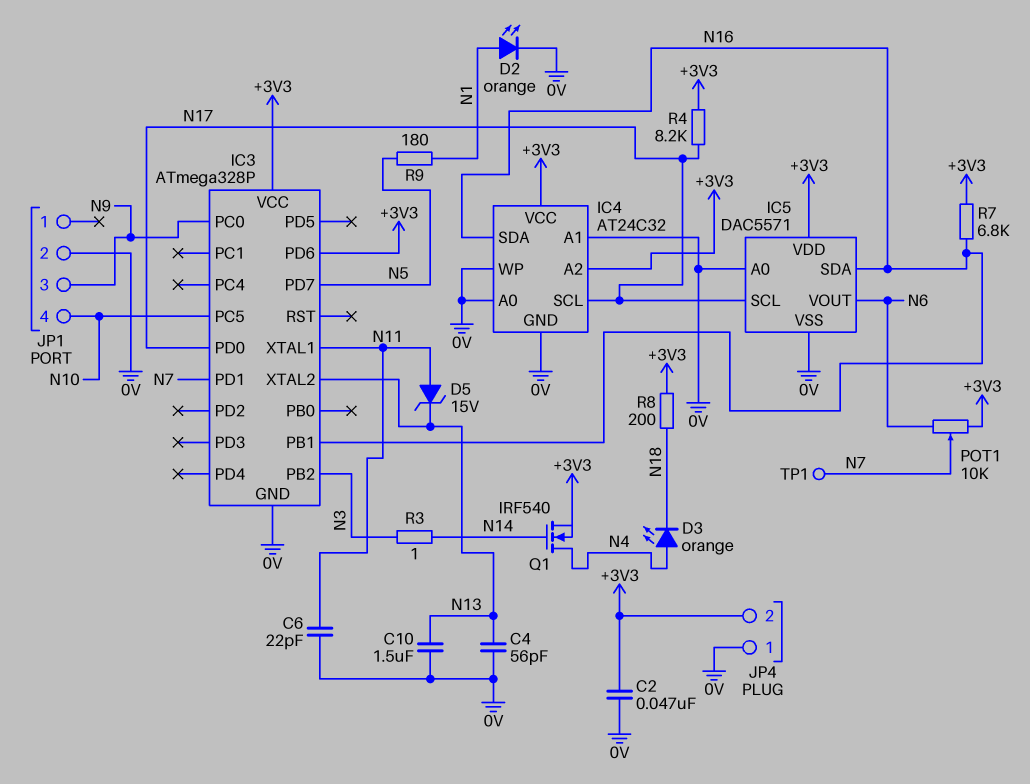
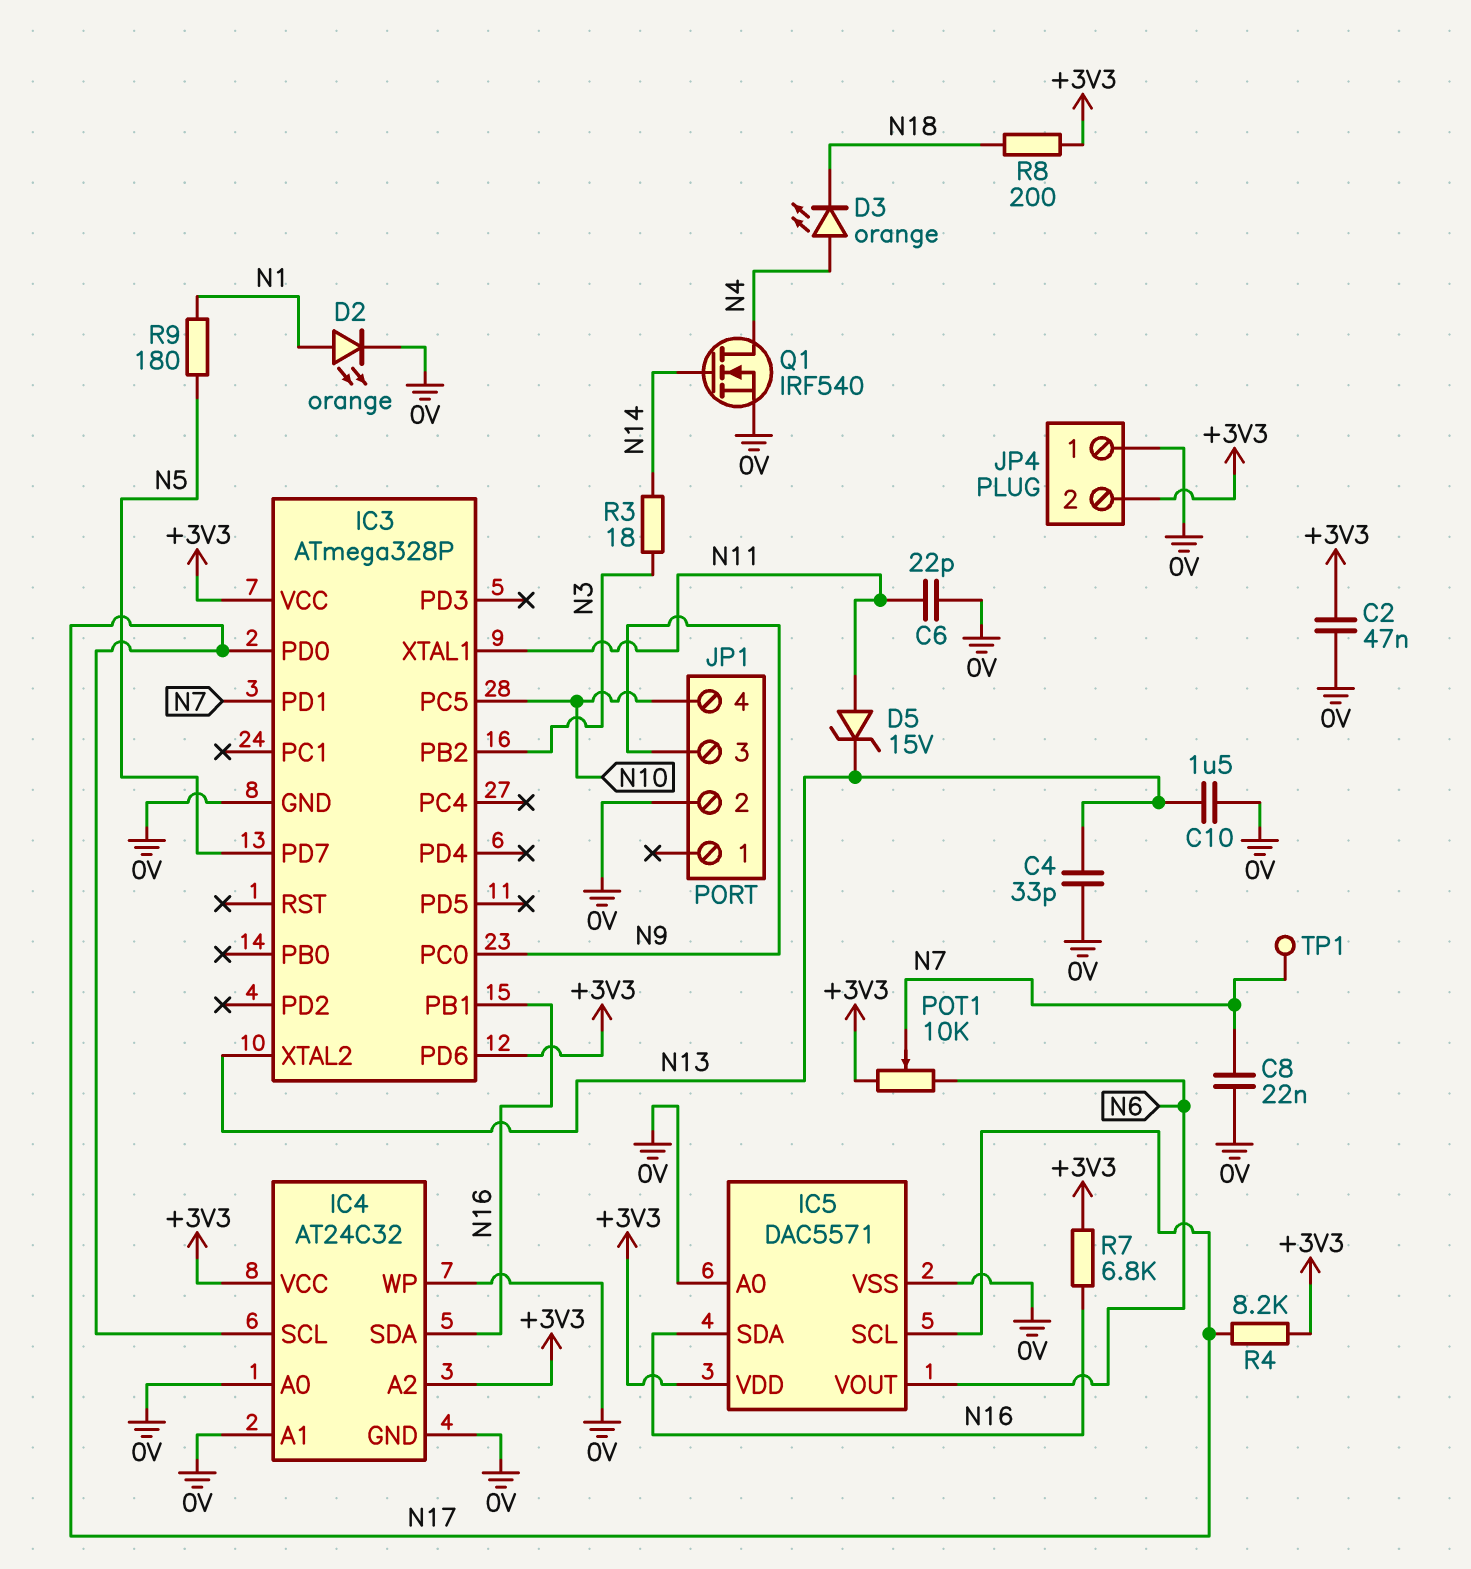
C4: 56pF (0V, N13) -> 33pF (0V, N13)
C8: none -> 22nF (0V, N7)
Q1: NMOS IRF540 (G N14, D N4, S +3V3) -> NMOS IRF540 (G N14, D N4, S 0V)
R3: 1 (N3, N14) -> 18 (N3, N14)

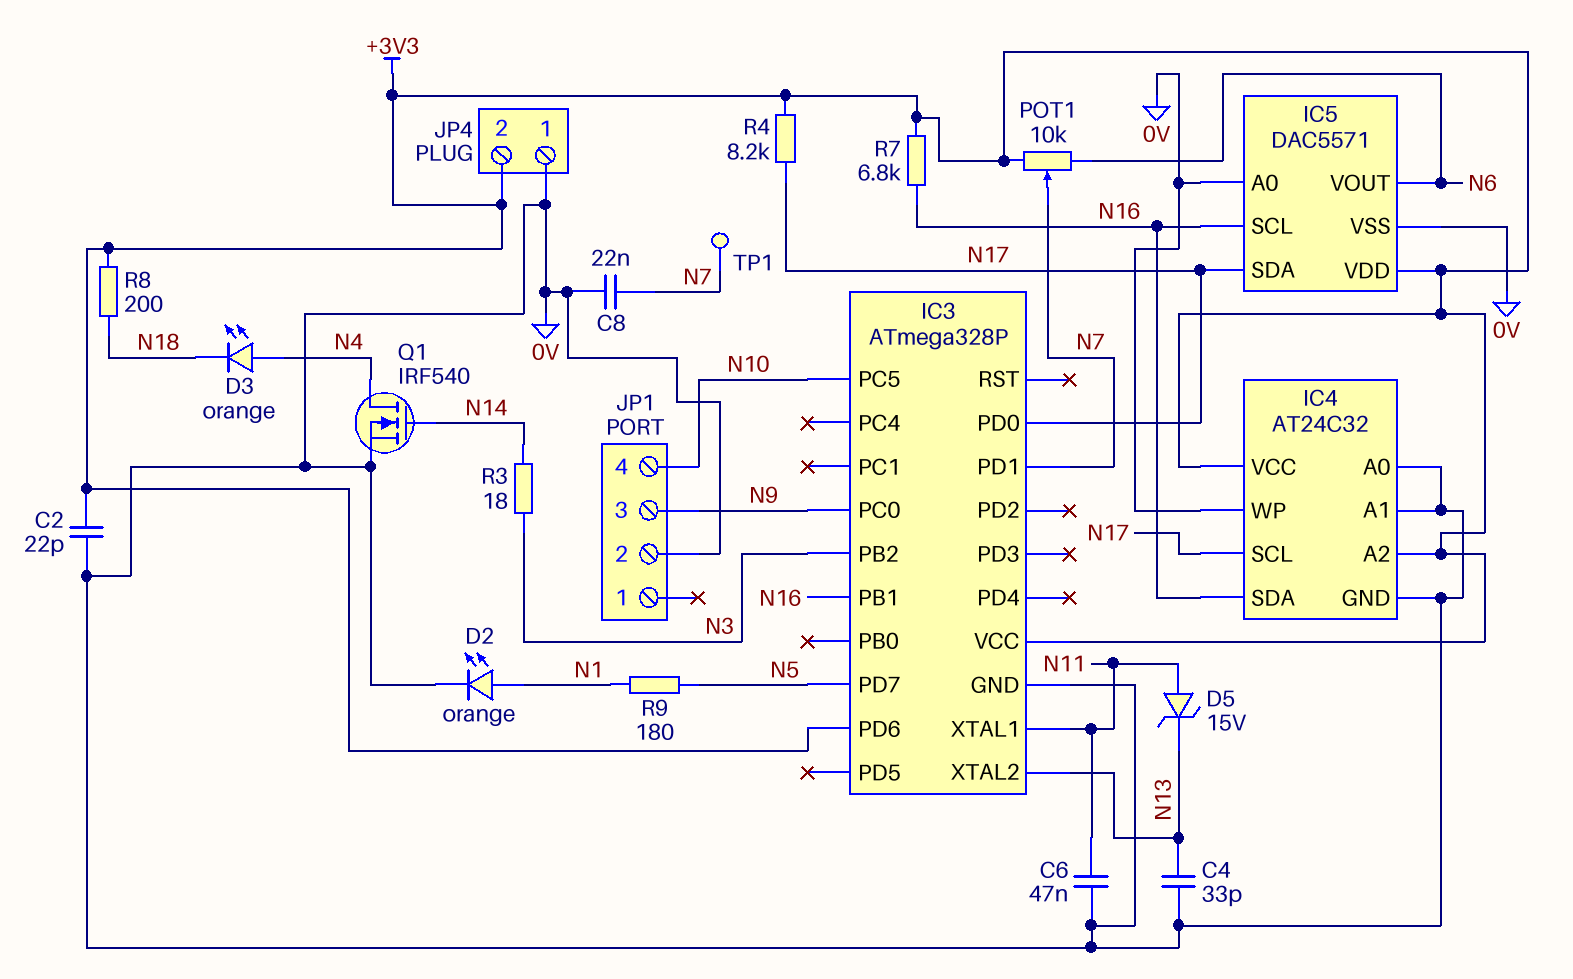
C2: 47nF (+3V3, 0V) -> 22pF (+3V3, 0V)
C6: 22pF (0V, N11) -> 47nF (0V, N11)
C10: 1.5uF (0V, N13) -> none
IC5 pin SCL: N17 -> N16
IC5 pin SDA: N16 -> N17

